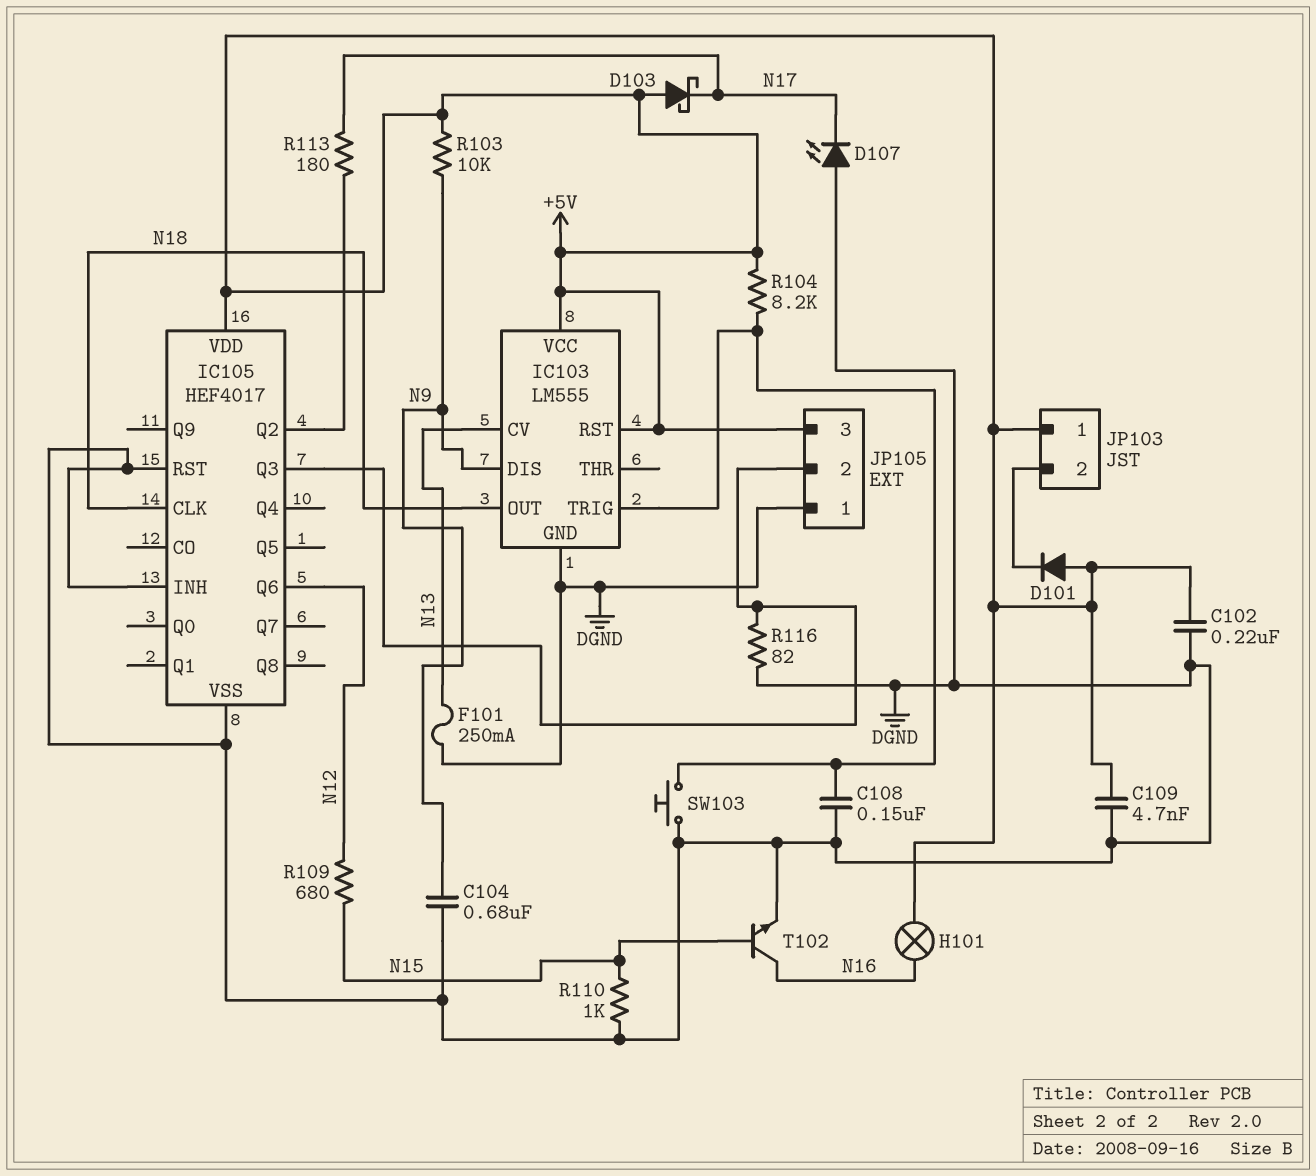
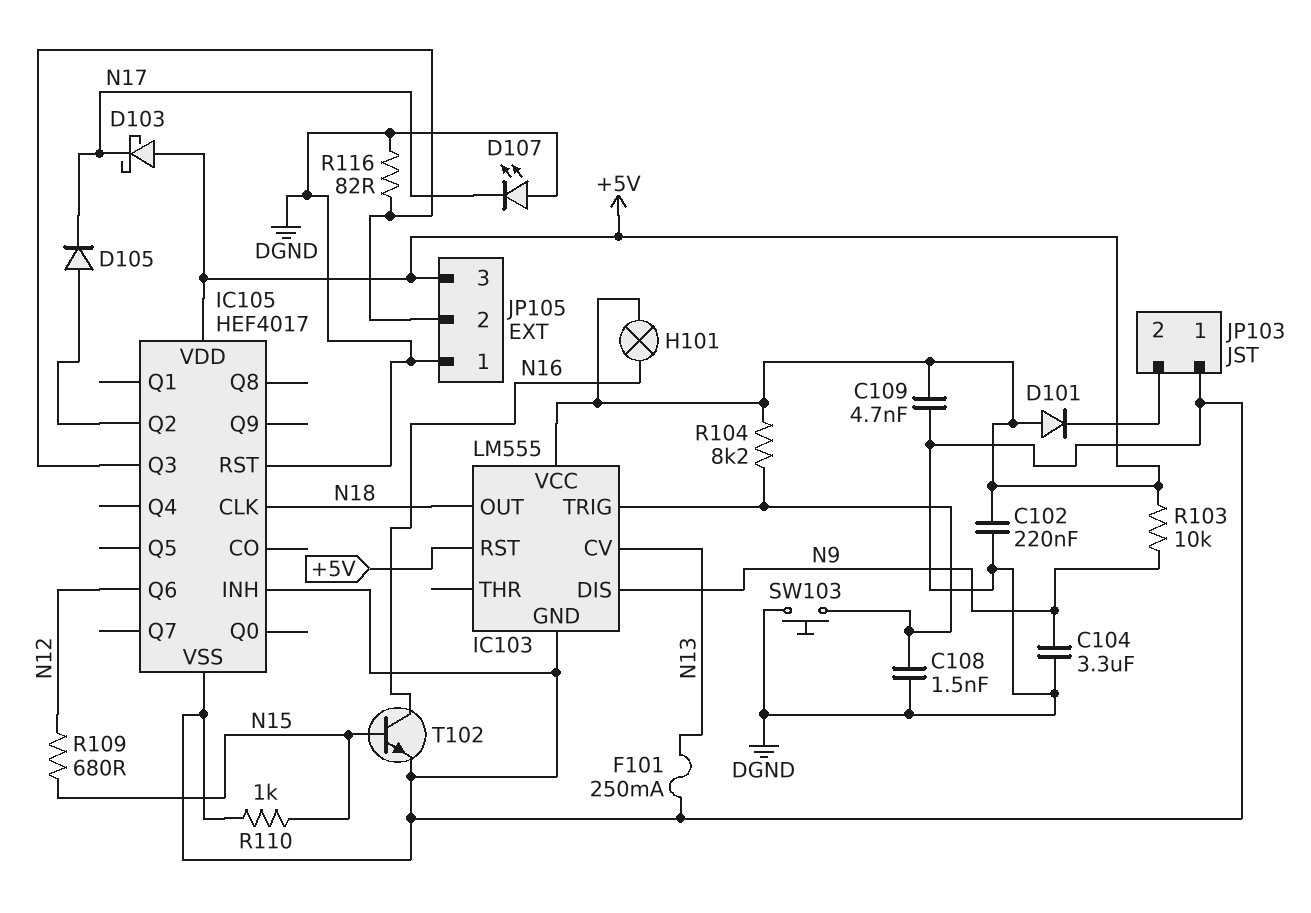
C104: 680nF (DGND, N9) -> 3.3uF (DGND, N9)
C108: 150nF (DGND, IC103/TRIG) -> 1.5nF (DGND, IC103/TRIG)
D105: none -> diode (A IC105/Q2, K N17)
JP103 pin 1: +5V -> DGND
R113: 180 (IC105/Q2, N17) -> none

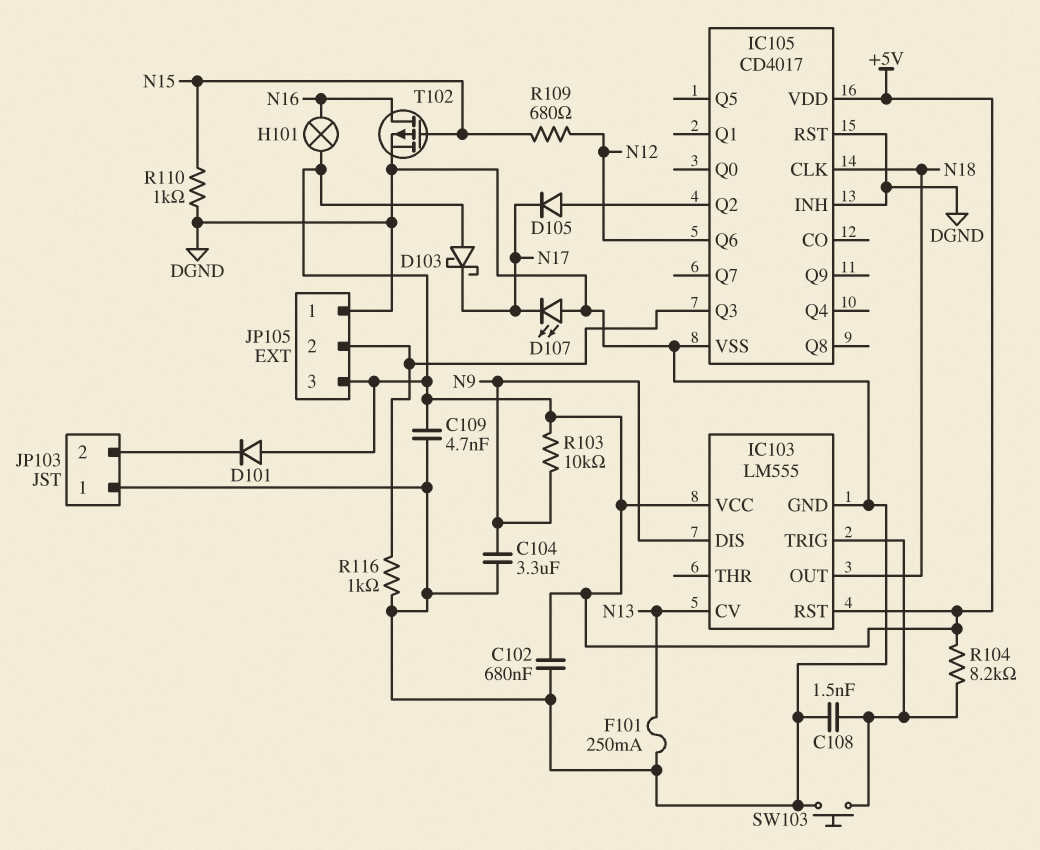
C102: 220nF (+5V, DGND) -> 680nF (+5V, DGND)
IC105: HEF4017 -> CD4017
R116: 82 (DGND, IC105/Q3) -> 1k (DGND, IC105/Q3)
T102: NPN (B N15, C N16, E DGND) -> PMOS (G N15, D N16, S DGND)

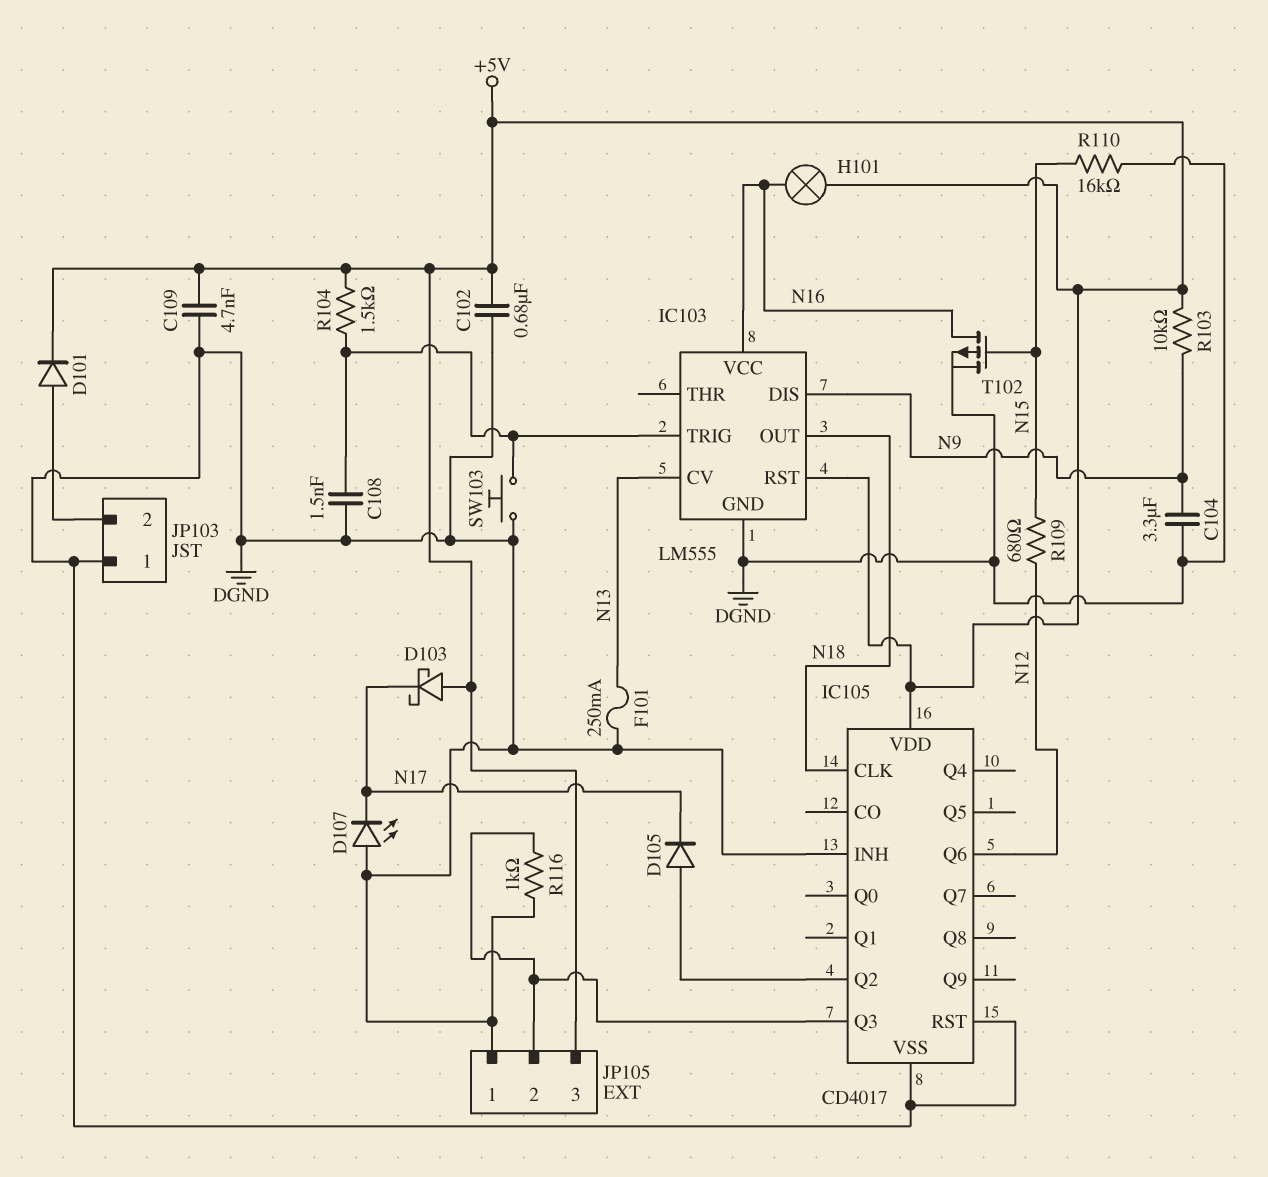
D101: diode (A +5V, K JP103/2) -> diode (A JP103/2, K +5V)
IC103 pin VCC: +5V -> N16
R104: 8.2k (+5V, IC103/TRIG) -> 1.5k (+5V, IC103/TRIG)
R110: 1k (DGND, N15) -> 16k (DGND, N15)

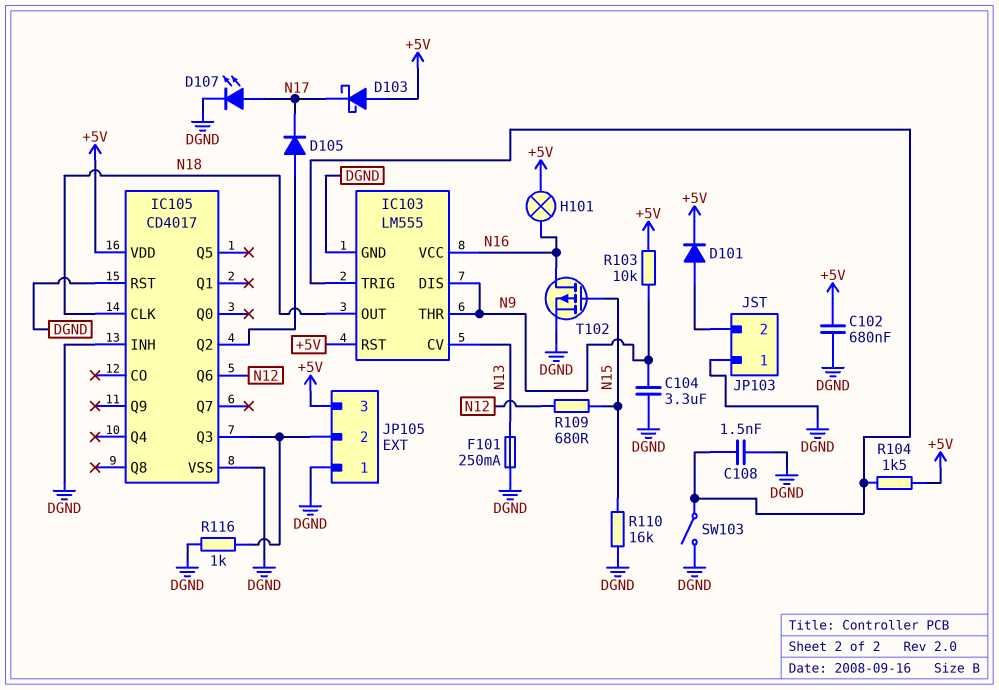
C109: 4.7nF (+5V, DGND) -> none
D107: LED (A DGND, K N17) -> LED (A N17, K DGND)
IC103 pin THR: none -> N9
SW103: button (DGND, IC103/TRIG) -> switch (DGND, IC103/TRIG)

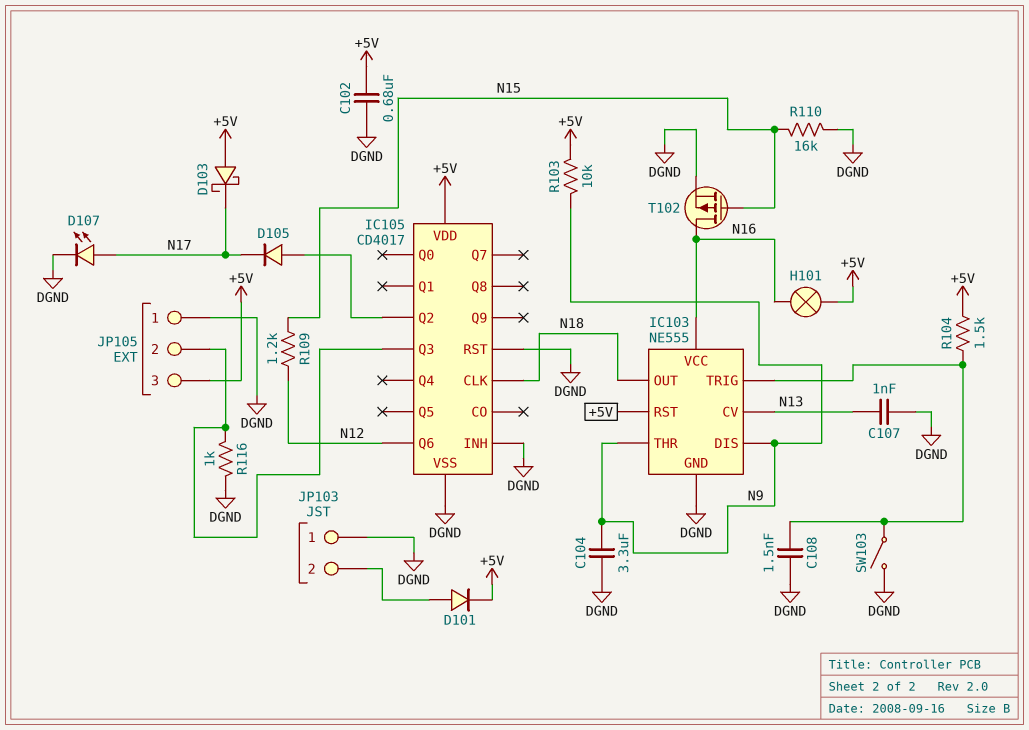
C107: none -> 1nF (DGND, N13)
F101: 250mA (DGND, N13) -> none
IC103: LM555 -> NE555
R109: 680 (N12, N15) -> 1.2k (N12, N15)

